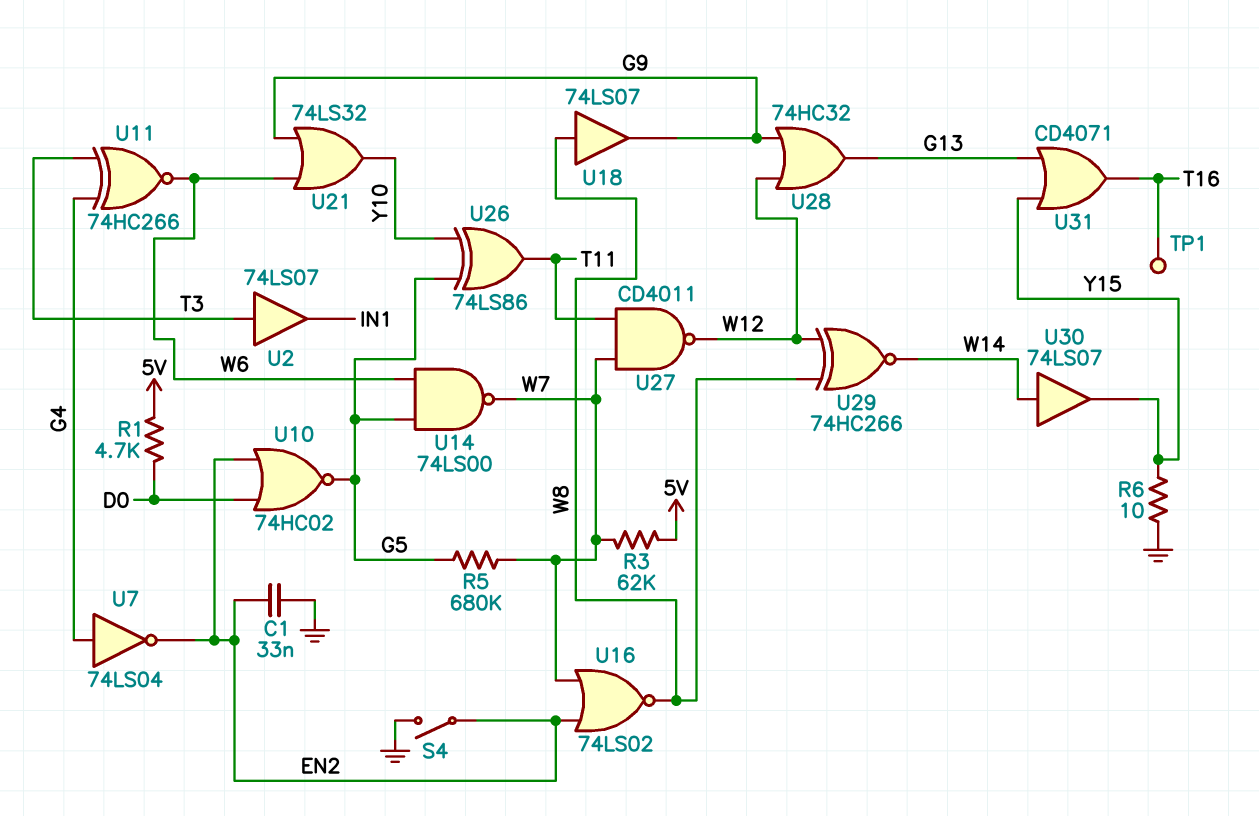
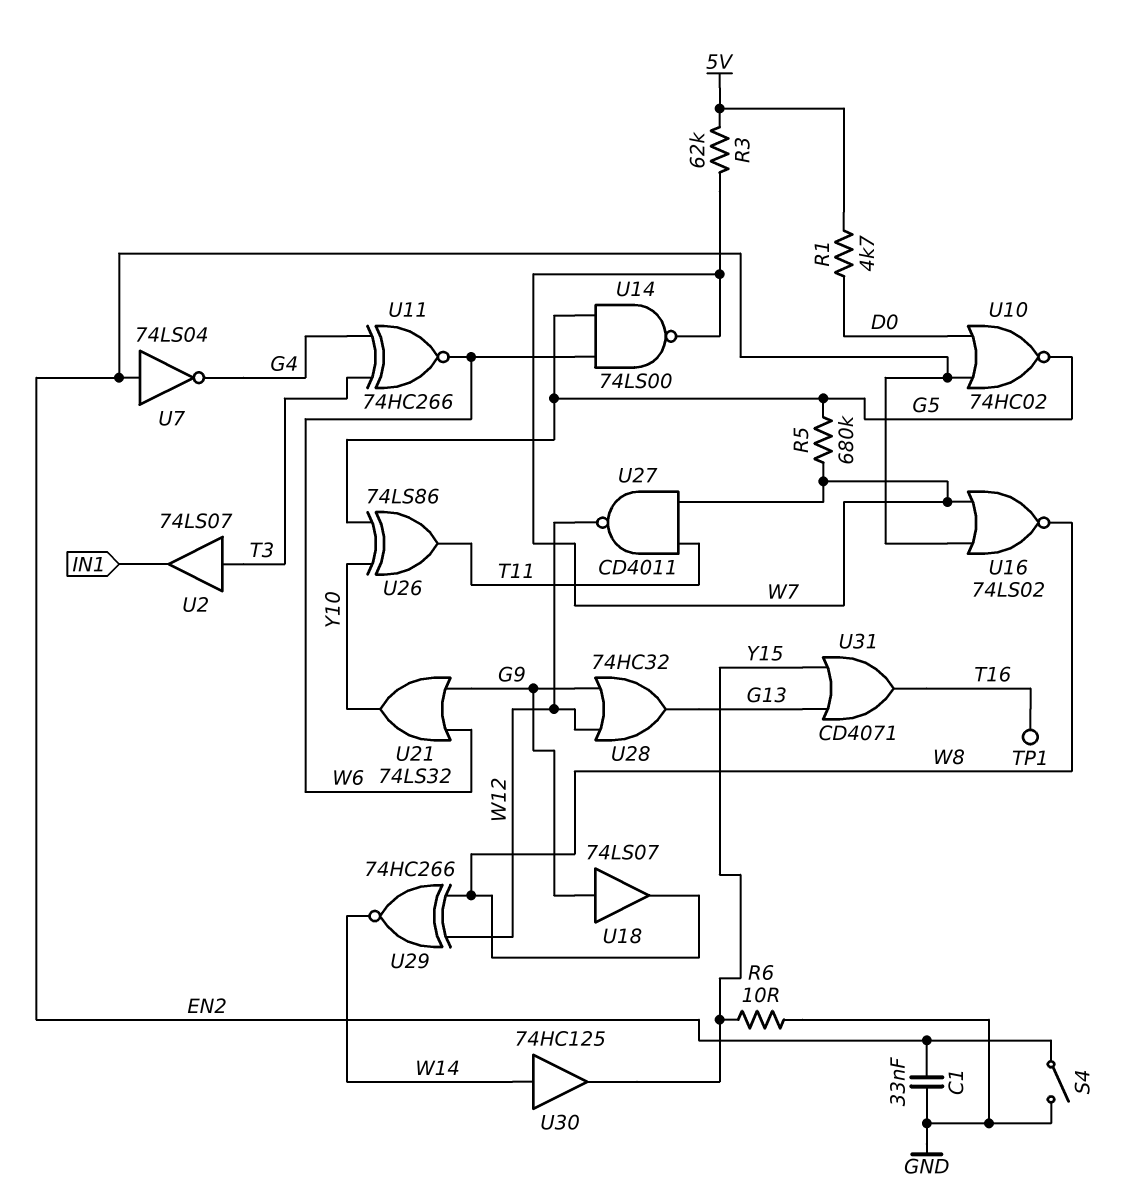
U7: NOT 74LS04 (in G4, out EN2) -> NOT 74LS04 (in EN2, out G4)
U18: buffer 74LS07 (in W8, out G9) -> buffer 74LS07 (in G9, out W8)
U30: buffer 74LS07 (in W14, out Y15) -> buffer 74HC125 (in W14, out Y15)

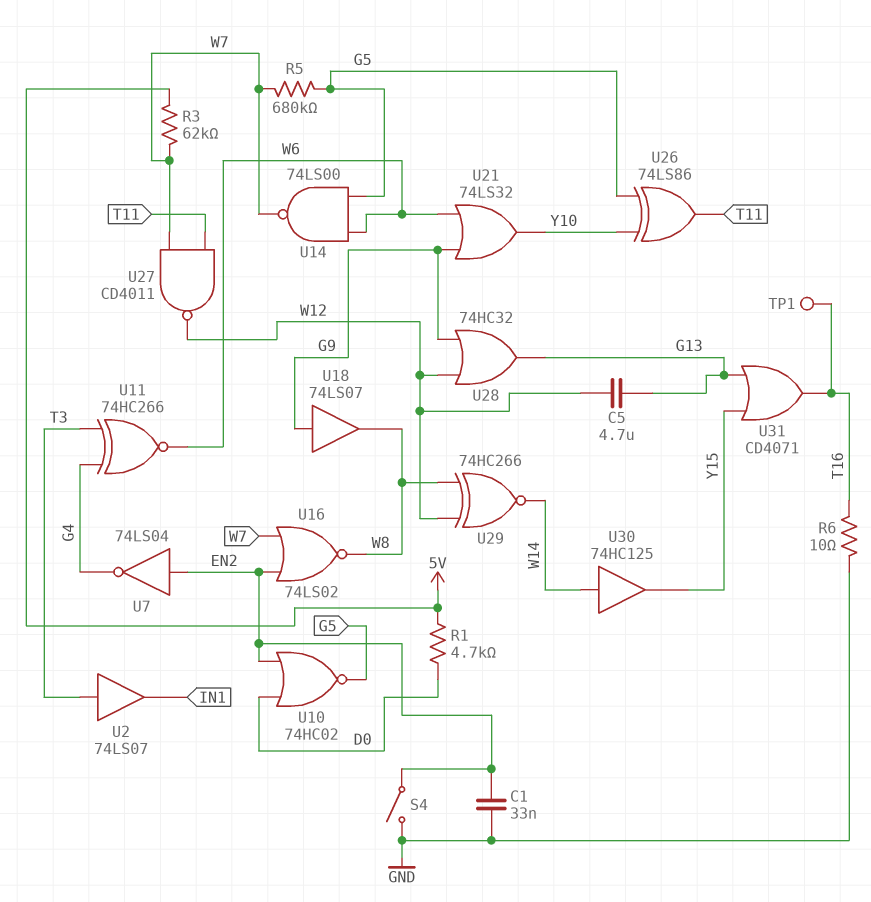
C5: none -> 4.7uF (G13, W12)
R6: 10 (GND, Y15) -> 10 (GND, T16)

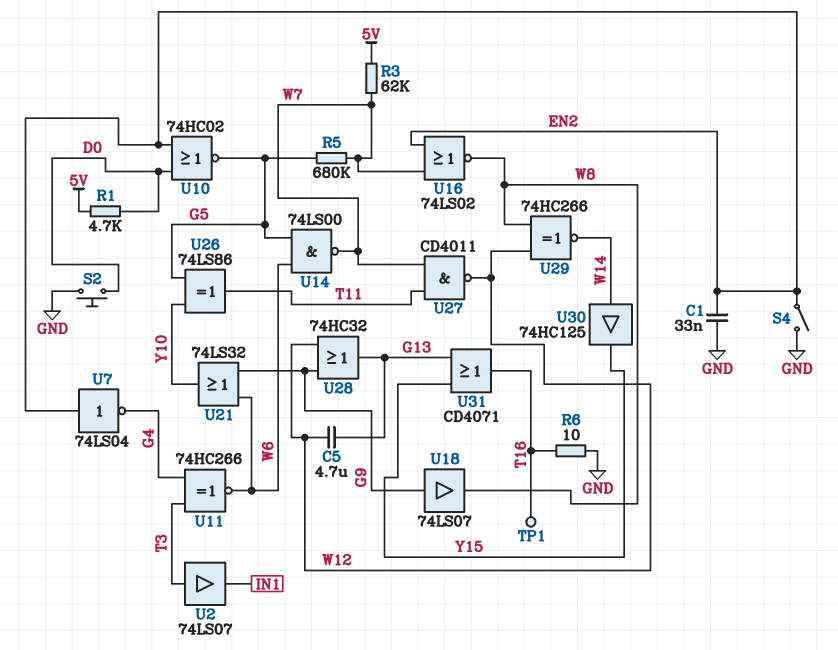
S2: none -> button (D0, GND)

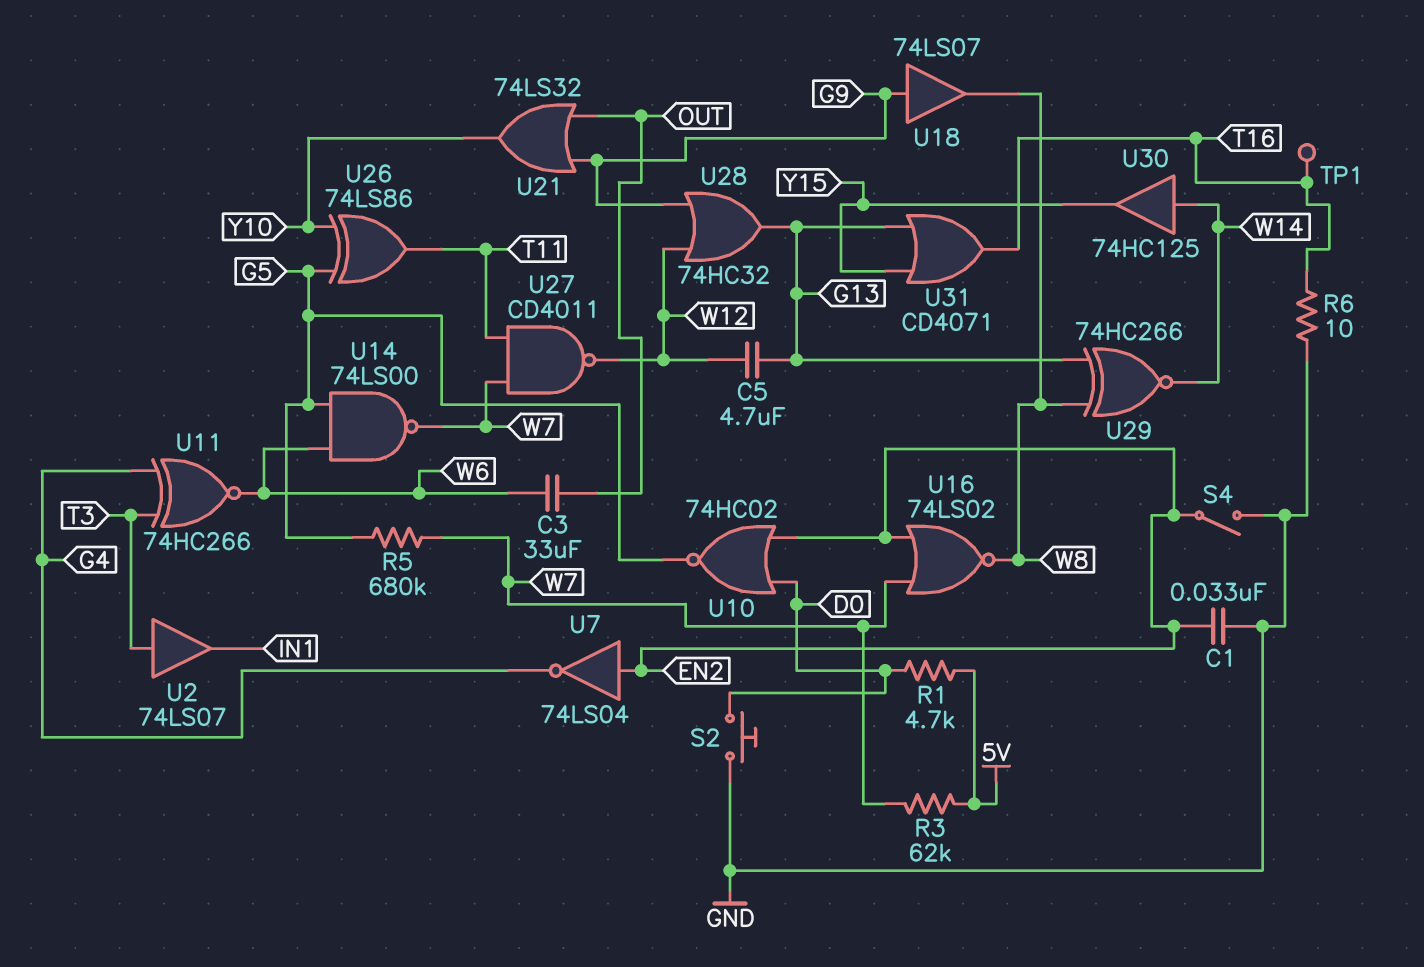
C3: none -> 33uF (OUT, W6)
U21: OR 74LS32 (in G9, in W6, out Y10) -> OR 74LS32 (in G9, in OUT, out Y10)
U29: XNOR 74HC266 (in W8, in W12, out W14) -> XNOR 74HC266 (in G13, in W8, out W14)

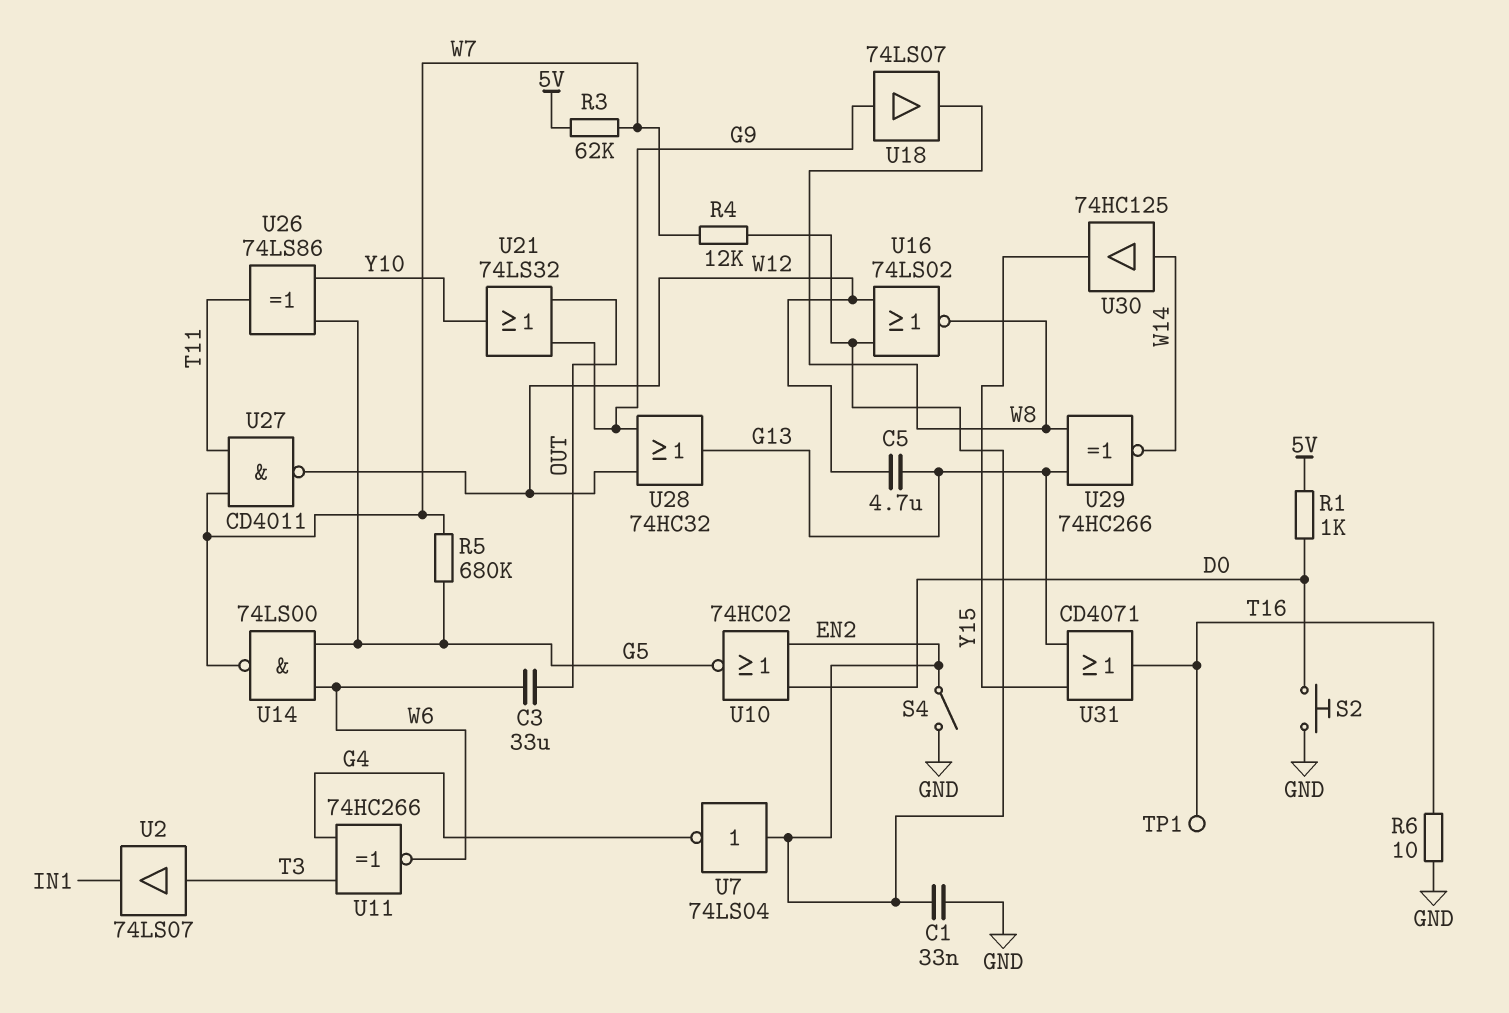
R1: 4.7k (5V, D0) -> 1k (5V, D0)
R4: none -> 12k (EN2, W7)
U16: NOR 74LS02 (in EN2, in W7, out W8) -> NOR 74LS02 (in EN2, in W12, out W8)

